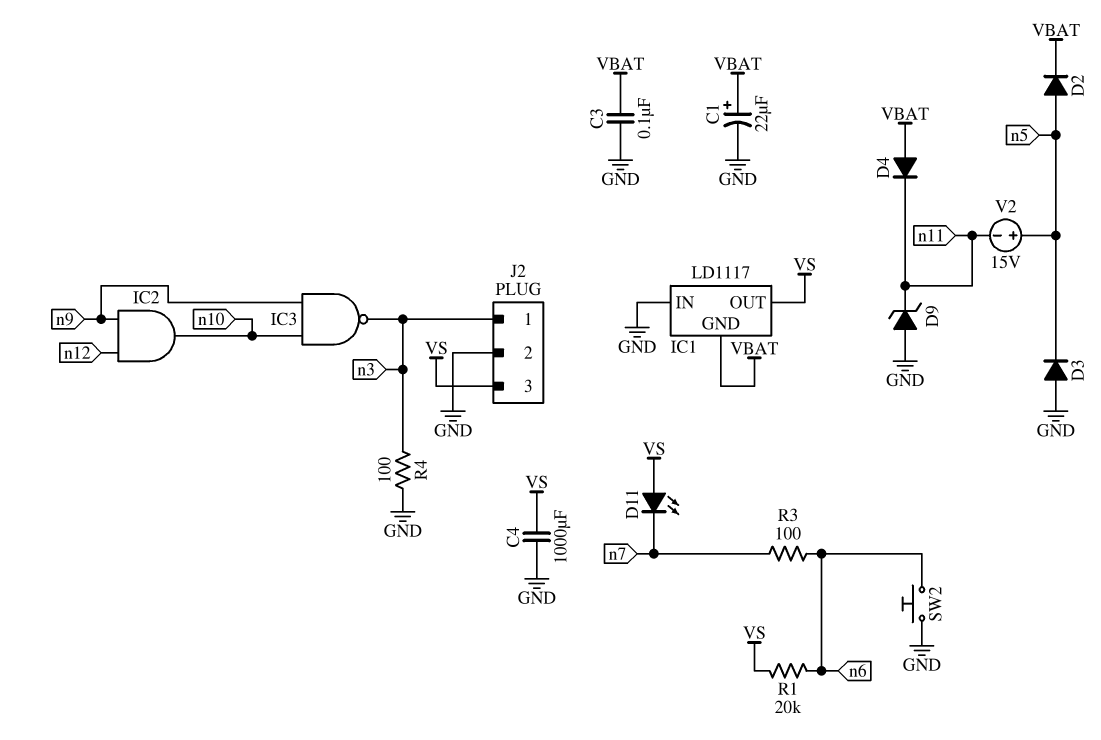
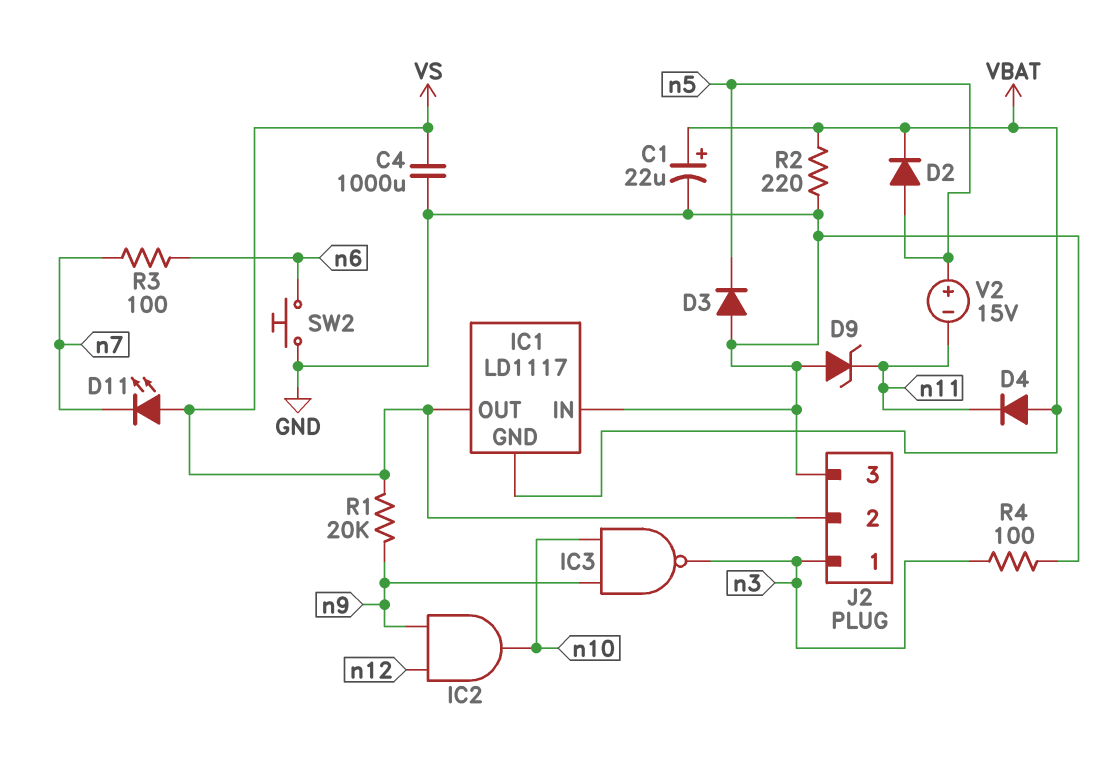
C3: 100nF (GND, VBAT) -> none
J2 pin 2: GND -> VS
J2 pin 3: VS -> GND
R1: 20k (VS, n6) -> 20k (VS, n9)
R2: none -> 220 (GND, VBAT)

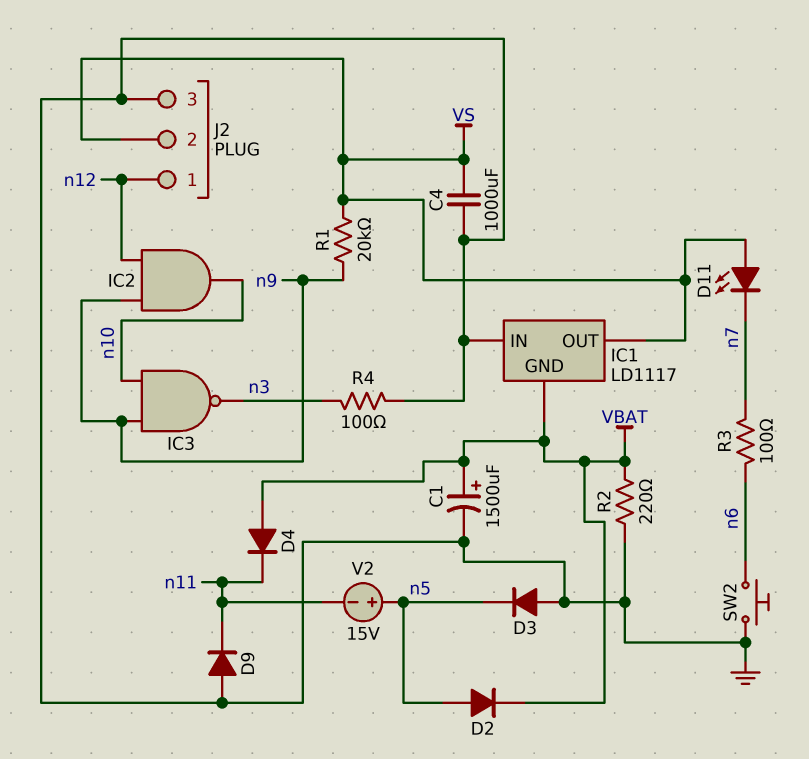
C1: 22uF (plus VBAT, minus GND) -> 1500uF (plus VBAT, minus GND)
D9: zener (A GND, K n11) -> diode (A GND, K n11)
J2 pin 1: n3 -> n12

